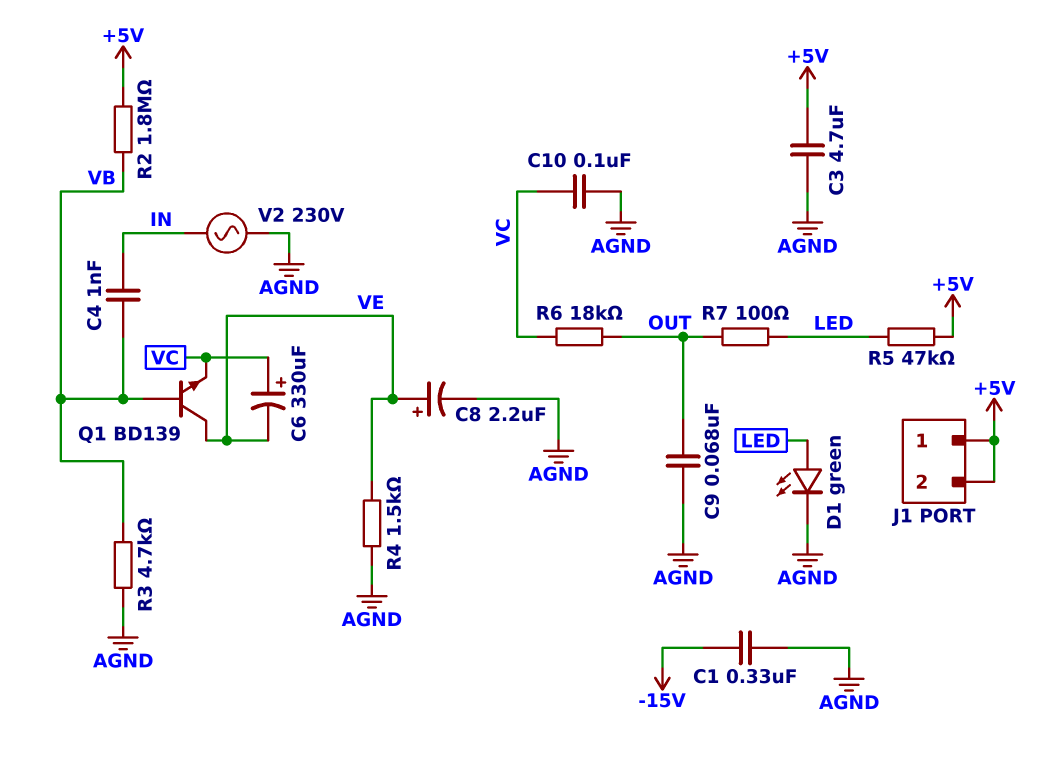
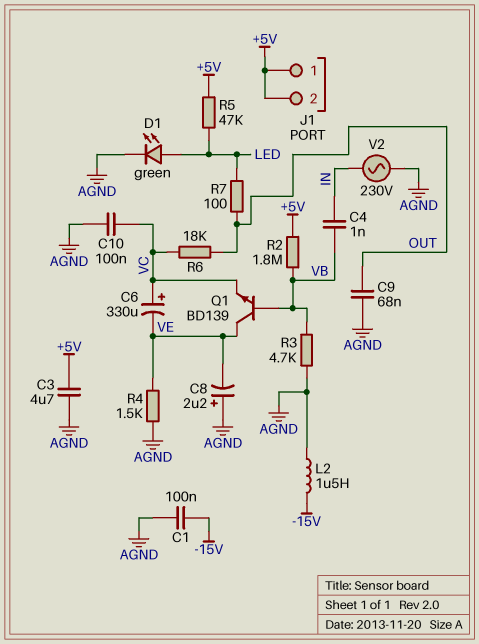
C1: 330nF (-15V, AGND) -> 100nF (-15V, AGND)
C8: 2.2uF (plus VE, minus AGND) -> 2.2uF (plus AGND, minus VE)
L2: none -> 1.5uH (-15V, AGND)

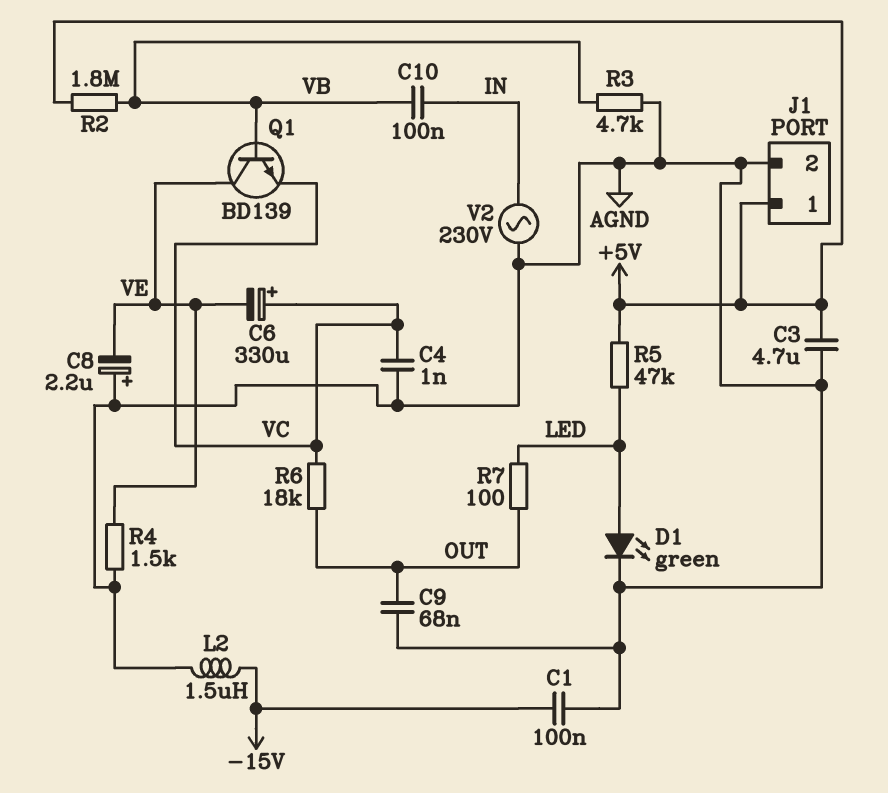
C4: 1nF (IN, VB) -> 1nF (AGND, VC)
C10: 100nF (AGND, VC) -> 100nF (IN, VB)
J1 pin 2: +5V -> AGND

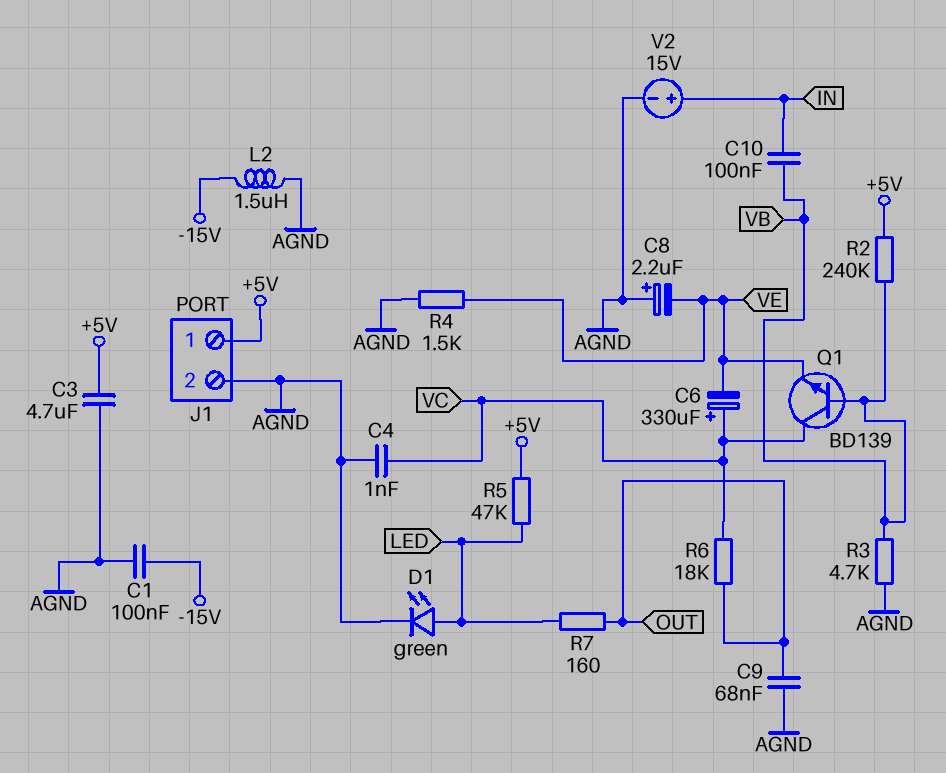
Q1: NPN BD139 (B VB, C VE, E VC) -> NPN BD139 (B VB, C VC, E VE)
R2: 1.8M (+5V, VB) -> 240k (+5V, VB)
R7: 100 (LED, OUT) -> 160 (LED, OUT)
V2: AC 230V (AGND, IN) -> 15V (plus IN, minus AGND)

